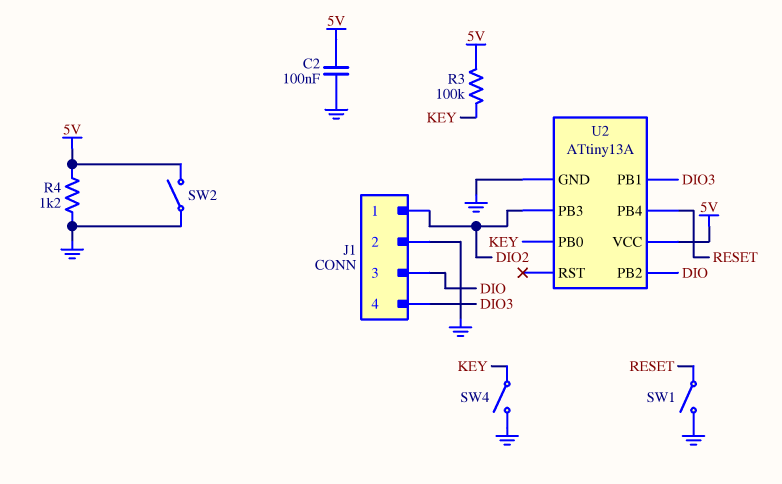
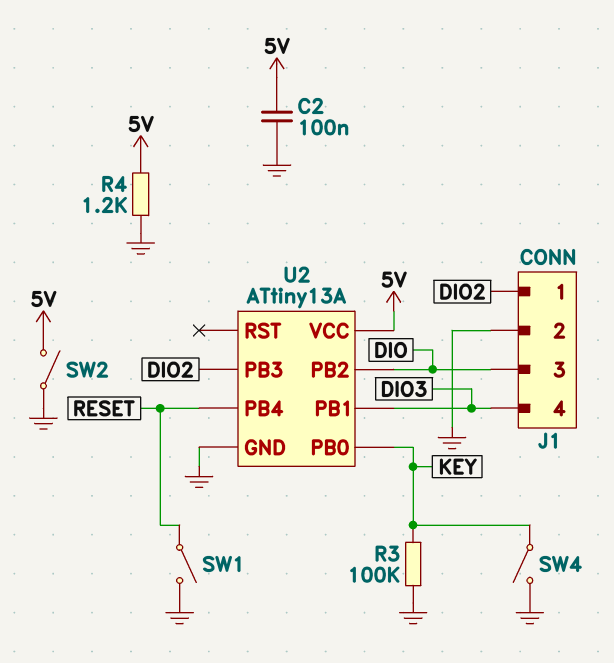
R3: 100k (5V, KEY) -> 100k (GND, KEY)

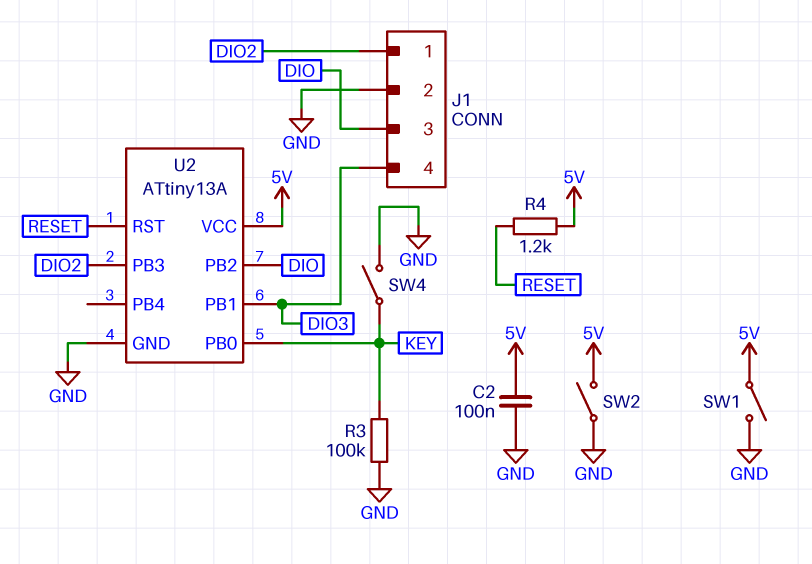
R4: 1.2k (5V, GND) -> 1.2k (5V, RESET)
SW1: switch (GND, RESET) -> switch (5V, GND)
U2 pin PB4: RESET -> none
U2 pin RST: none -> RESET

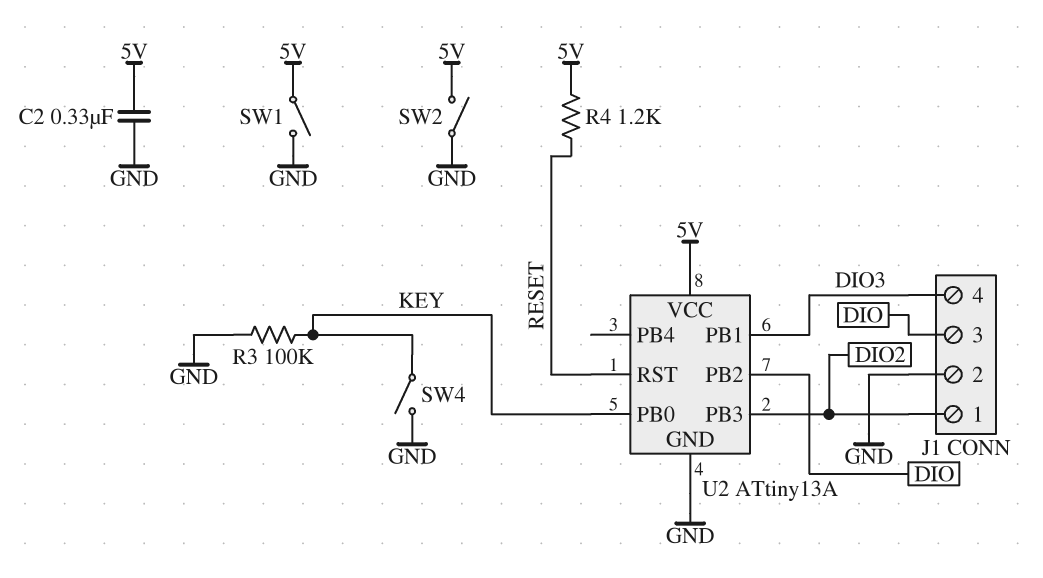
C2: 100nF (5V, GND) -> 330nF (5V, GND)

